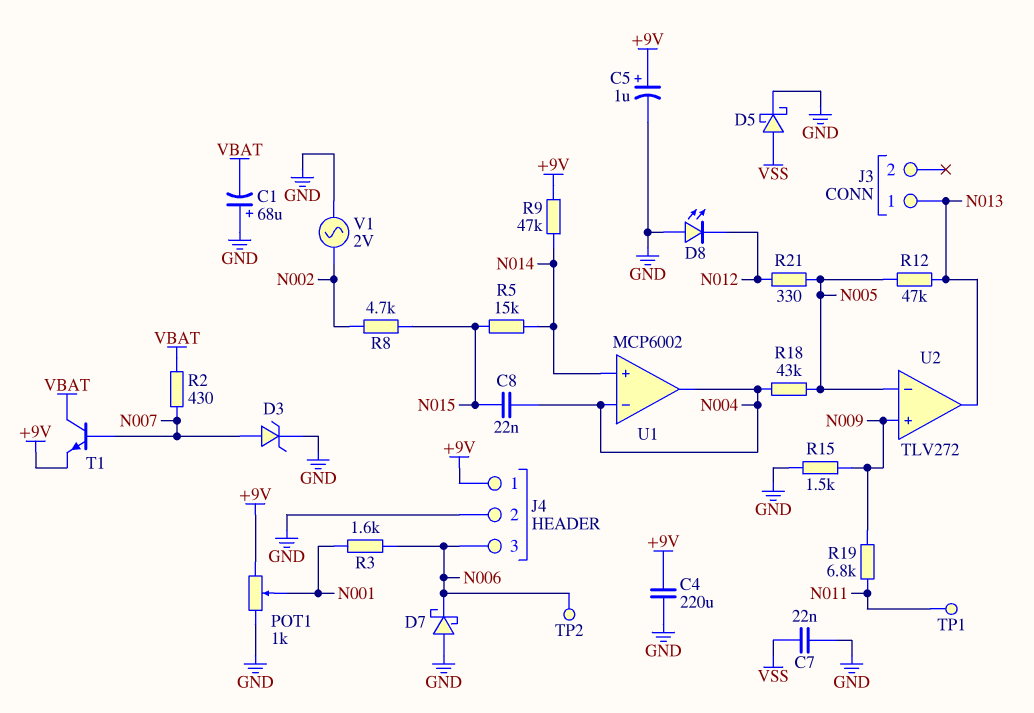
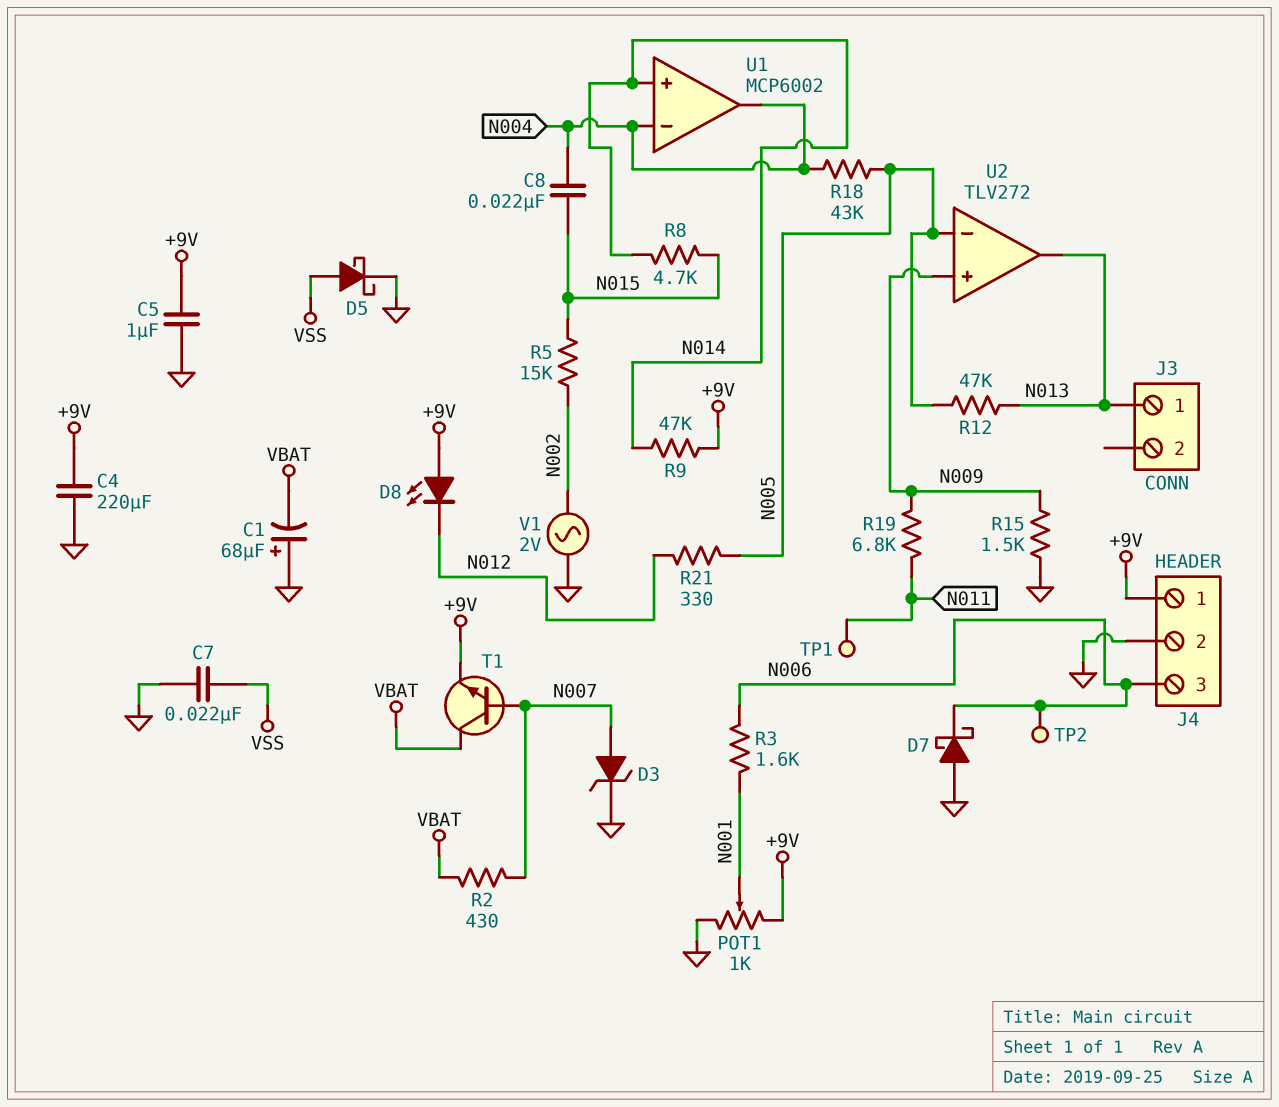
C5: 1uF (plus +9V, minus GND) -> 1uF (+9V, GND)
D8: LED (A GND, K N012) -> LED (A +9V, K N012)
R5: 15k (N014, N015) -> 15k (N002, N015)
R8: 4.7k (N002, N015) -> 4.7k (N014, N015)

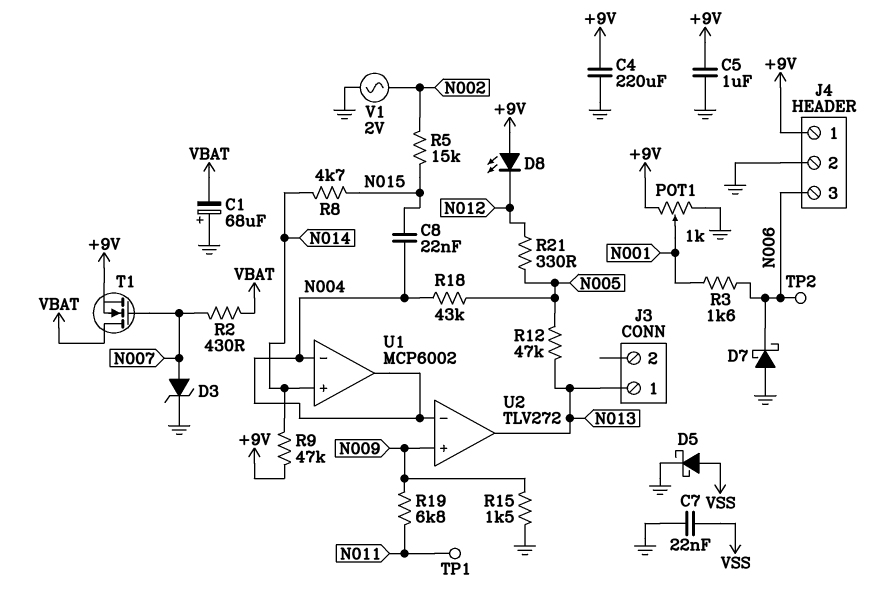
T1: NPN (B N007, C VBAT, E +9V) -> NMOS (G N007, D VBAT, S +9V)
U2 pin in-: N005 -> N004

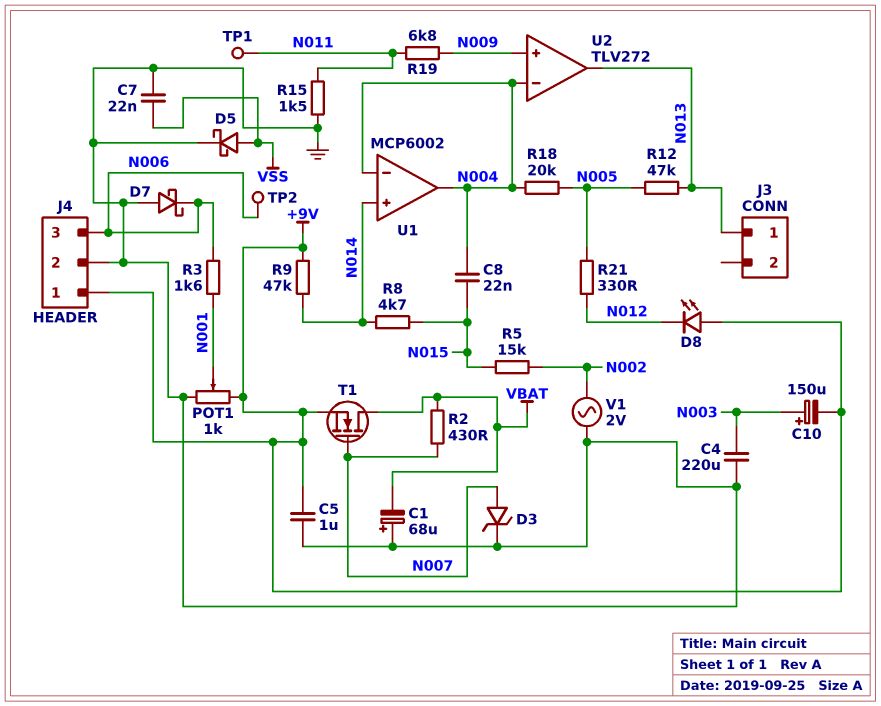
C4: 220uF (+9V, GND) -> 220uF (GND, N003)
C10: none -> 150uF (plus N003, minus +9V)
R15: 1.5k (GND, N009) -> 1.5k (GND, N011)
R18: 43k (N004, N005) -> 20k (N004, N005)

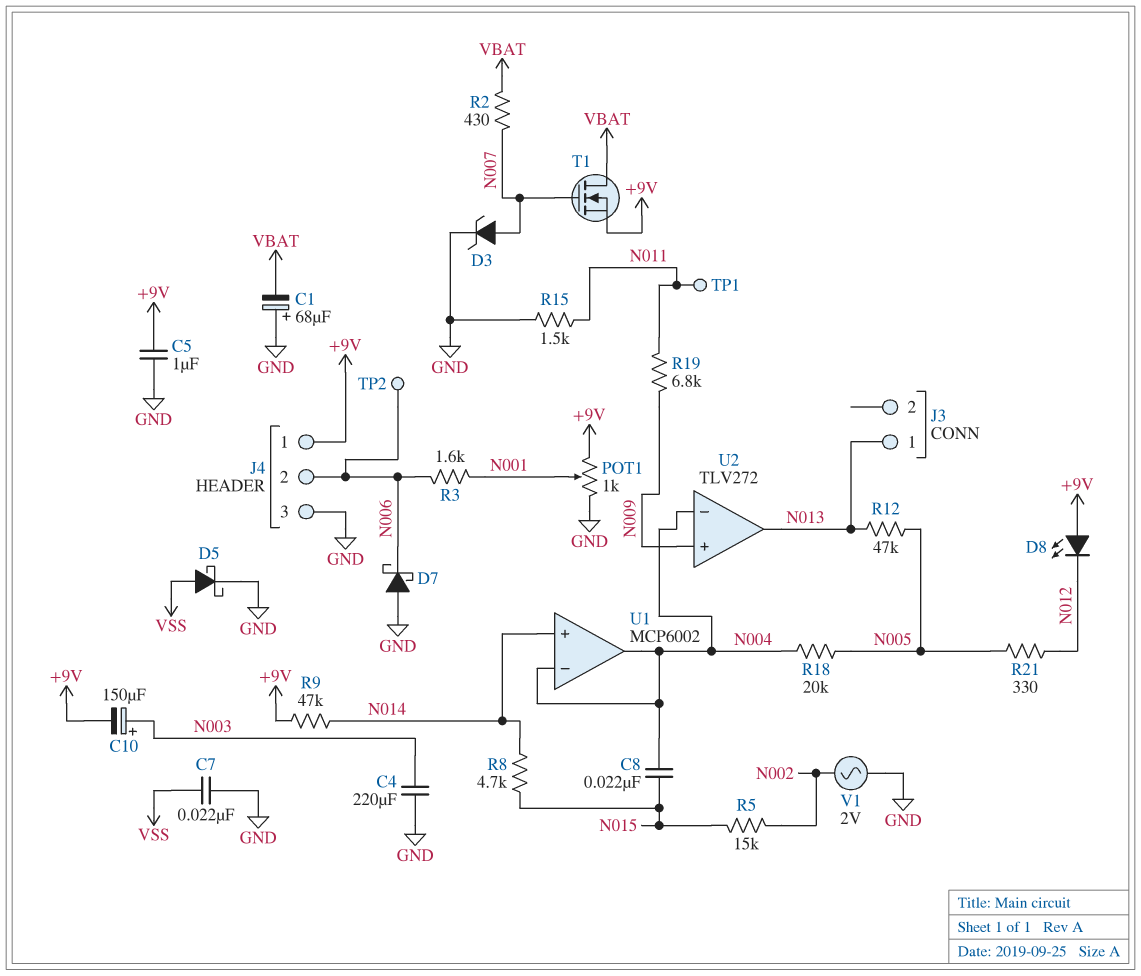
J4 pin 2: GND -> N006
J4 pin 3: N006 -> GND

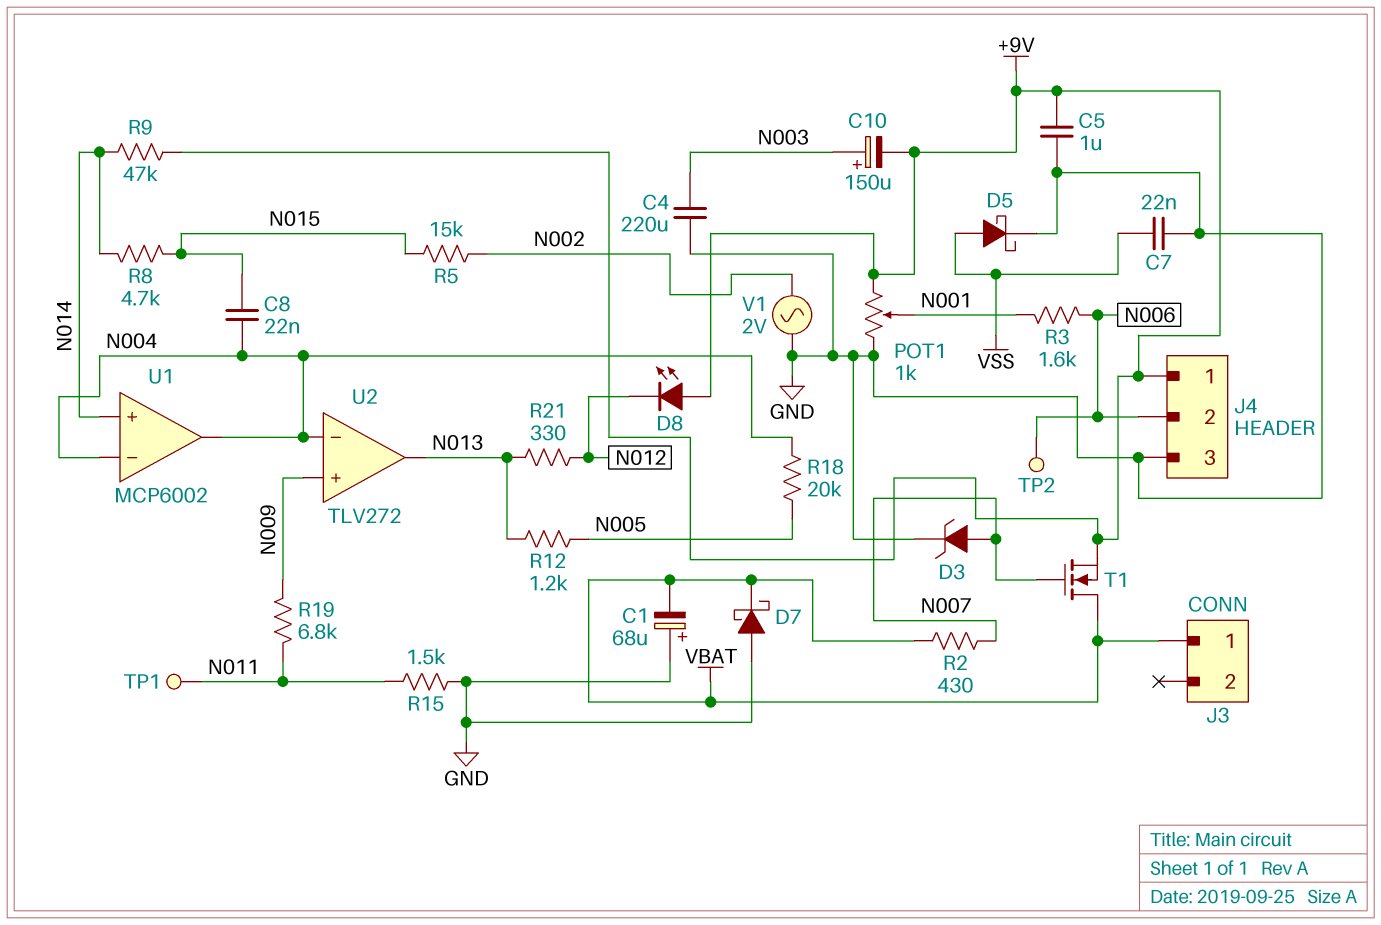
D7: schottky (A GND, K N006) -> schottky (A GND, K VBAT)
J3 pin 1: N013 -> VBAT
R12: 47k (N005, N013) -> 1.2k (N005, N013)
R21: 330 (N005, N012) -> 330 (N012, N013)

